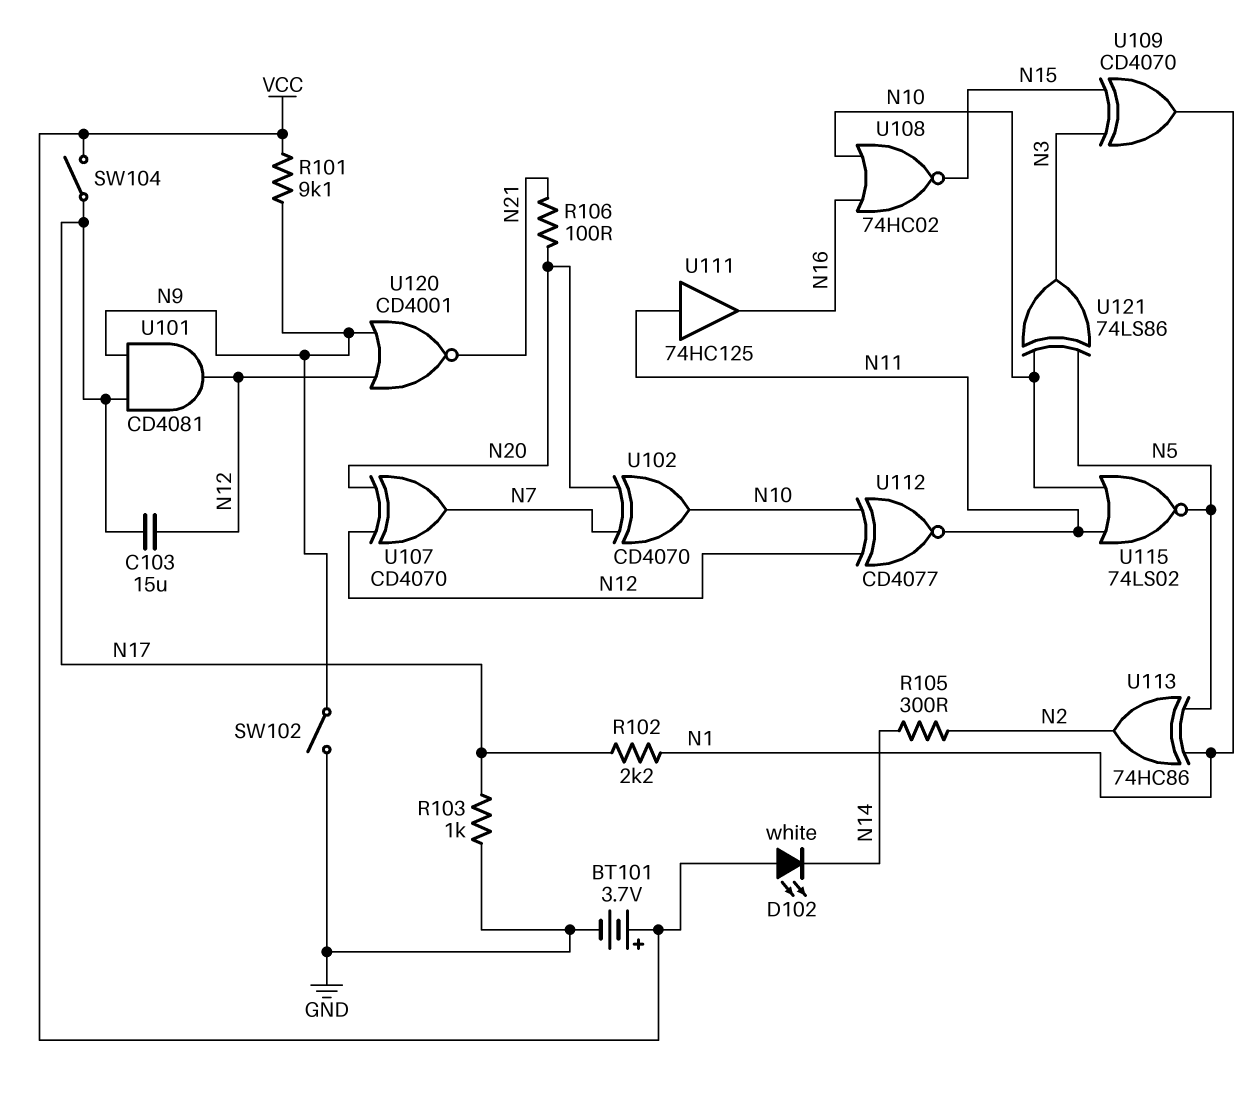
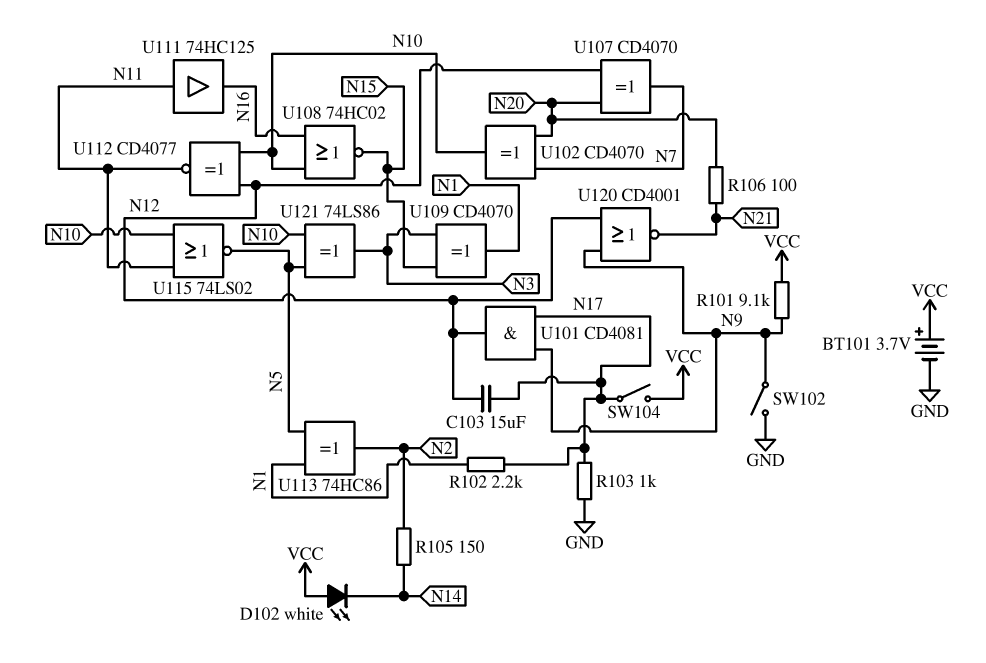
R105: 300 (N2, N14) -> 150 (N2, N14)

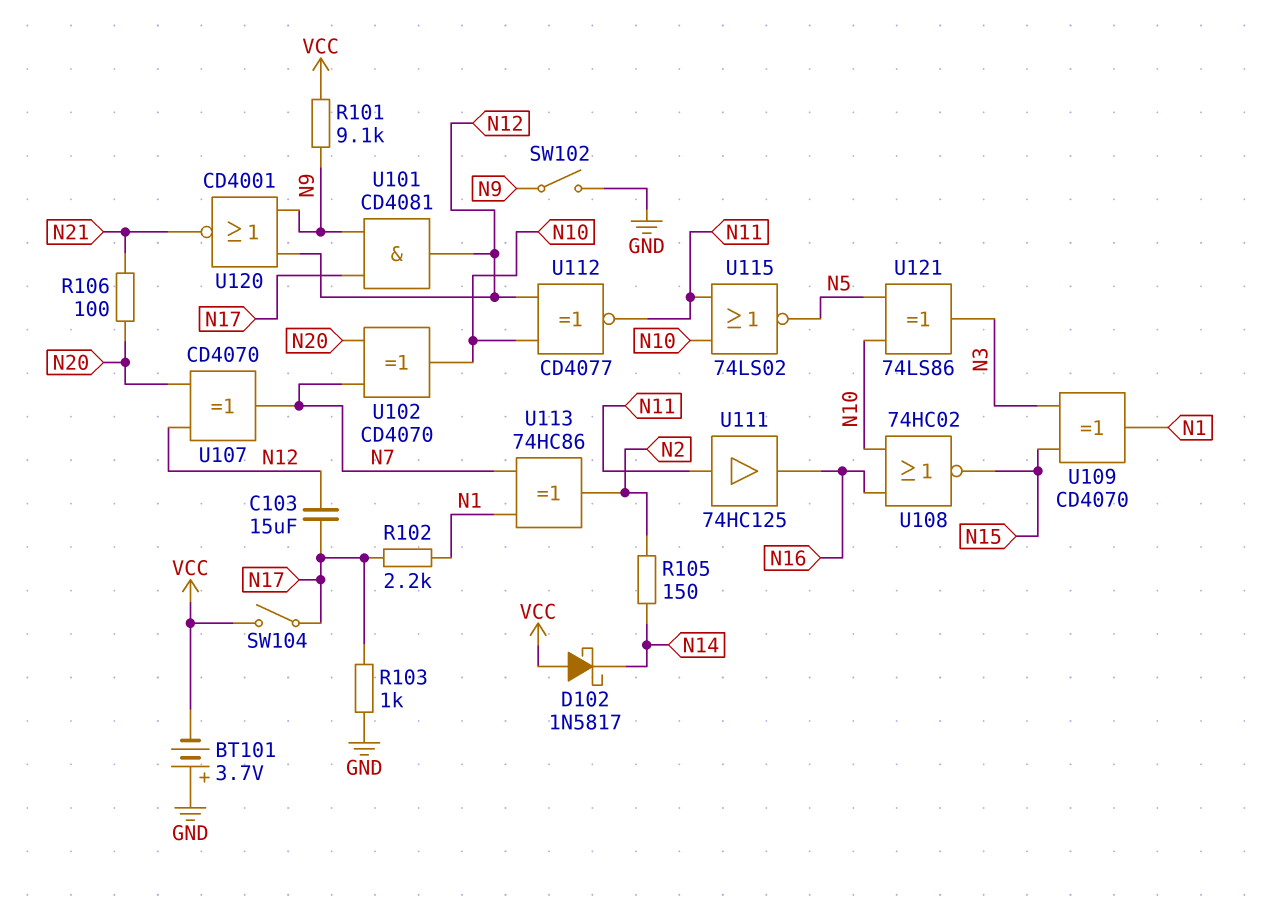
BT101: 3.7V (plus VCC, minus GND) -> 3.7V (plus GND, minus VCC)
D102: LED white (A VCC, K N14) -> schottky 1N5817 (A VCC, K N14)
U113: XOR 74HC86 (in N1, in N5, out N2) -> XOR 74HC86 (in N1, in N7, out N2)

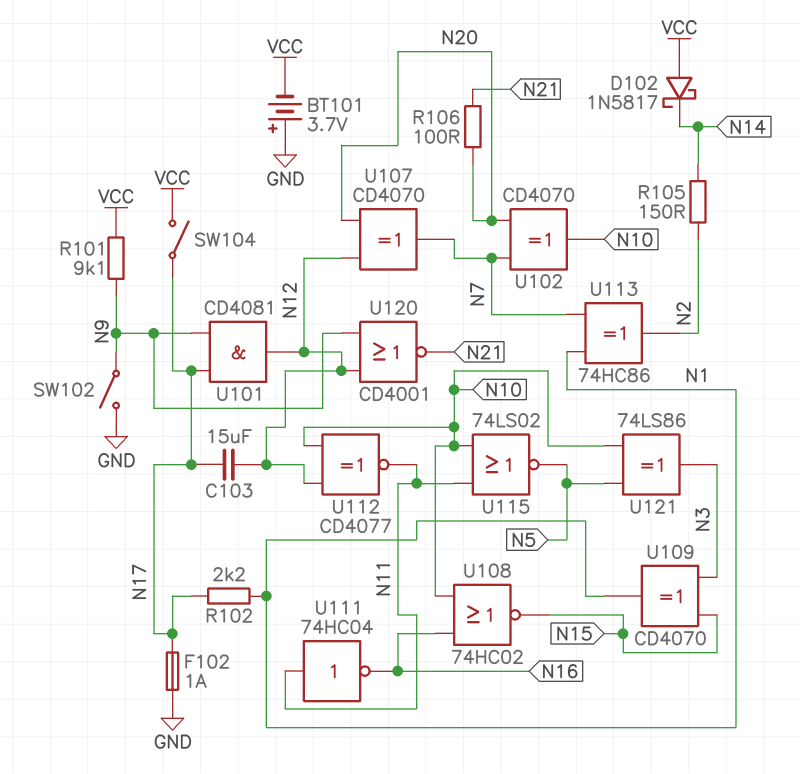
F102: none -> 1A (GND, N17)
R103: 1k (GND, N17) -> none
U111: buffer 74HC125 (in N11, out N16) -> NOT 74HC04 (in N11, out N16)

